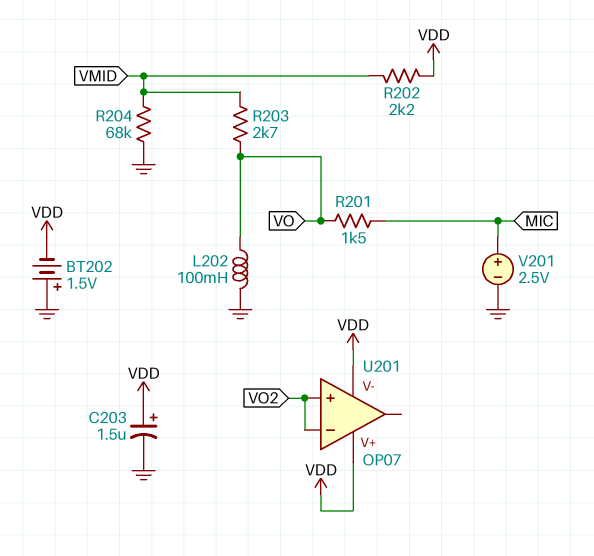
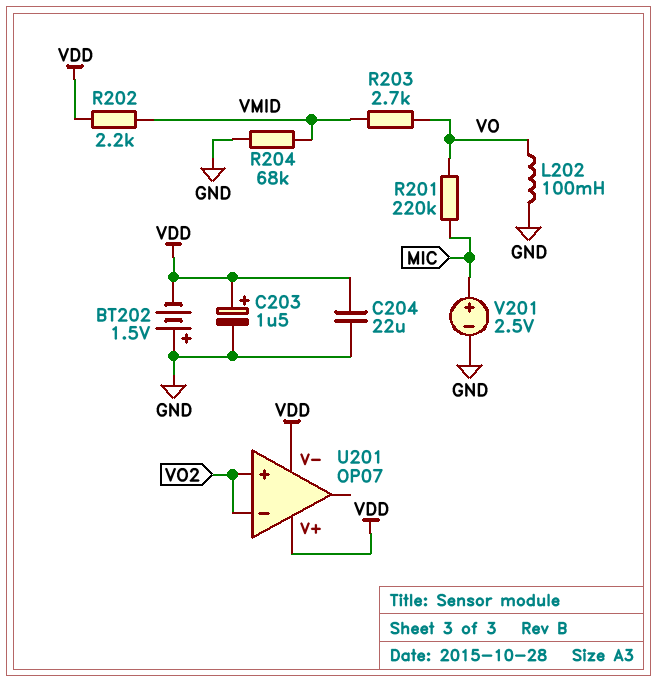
C204: none -> 22uF (GND, VDD)
R201: 1.5k (MIC, VO) -> 220k (MIC, VO)

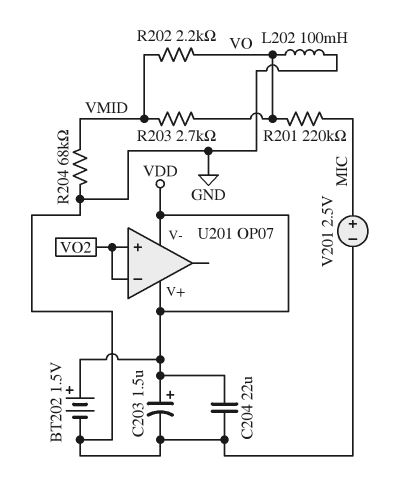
BT202: 1.5V (plus GND, minus VDD) -> 1.5V (plus VDD, minus GND)
R202: 2.2k (VDD, VMID) -> 2.2k (VMID, VO)

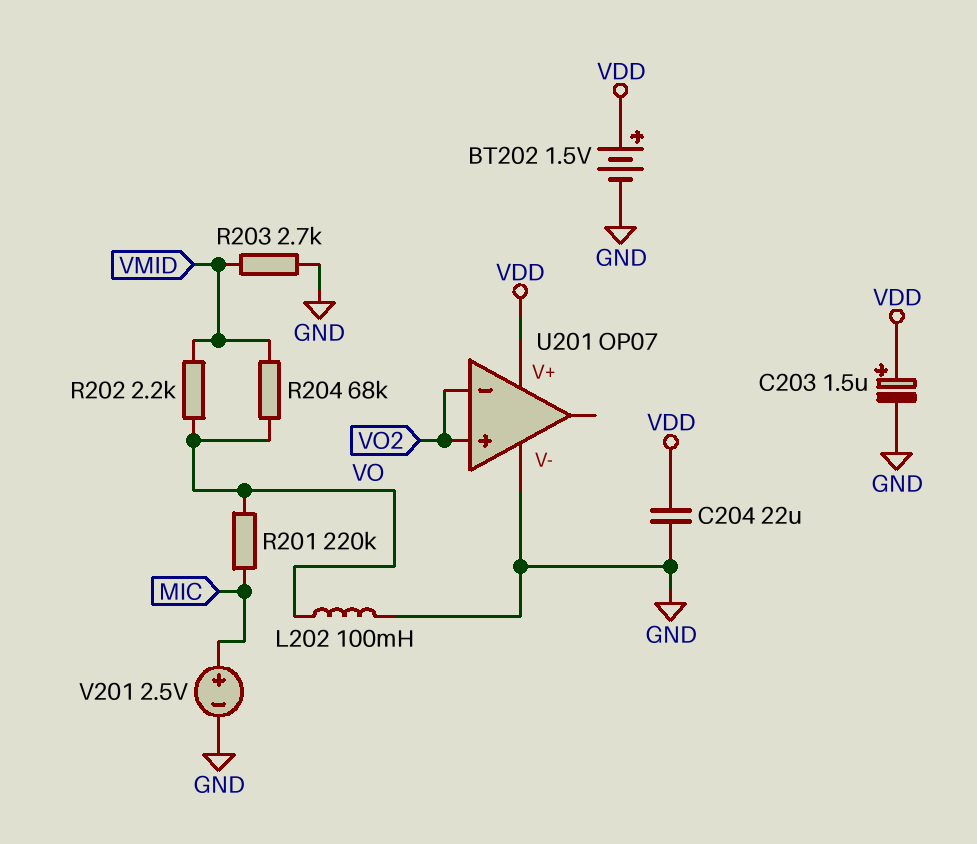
R203: 2.7k (VMID, VO) -> 2.7k (GND, VMID)
R204: 68k (GND, VMID) -> 68k (VMID, VO)
U201 pin V-: VDD -> GND

